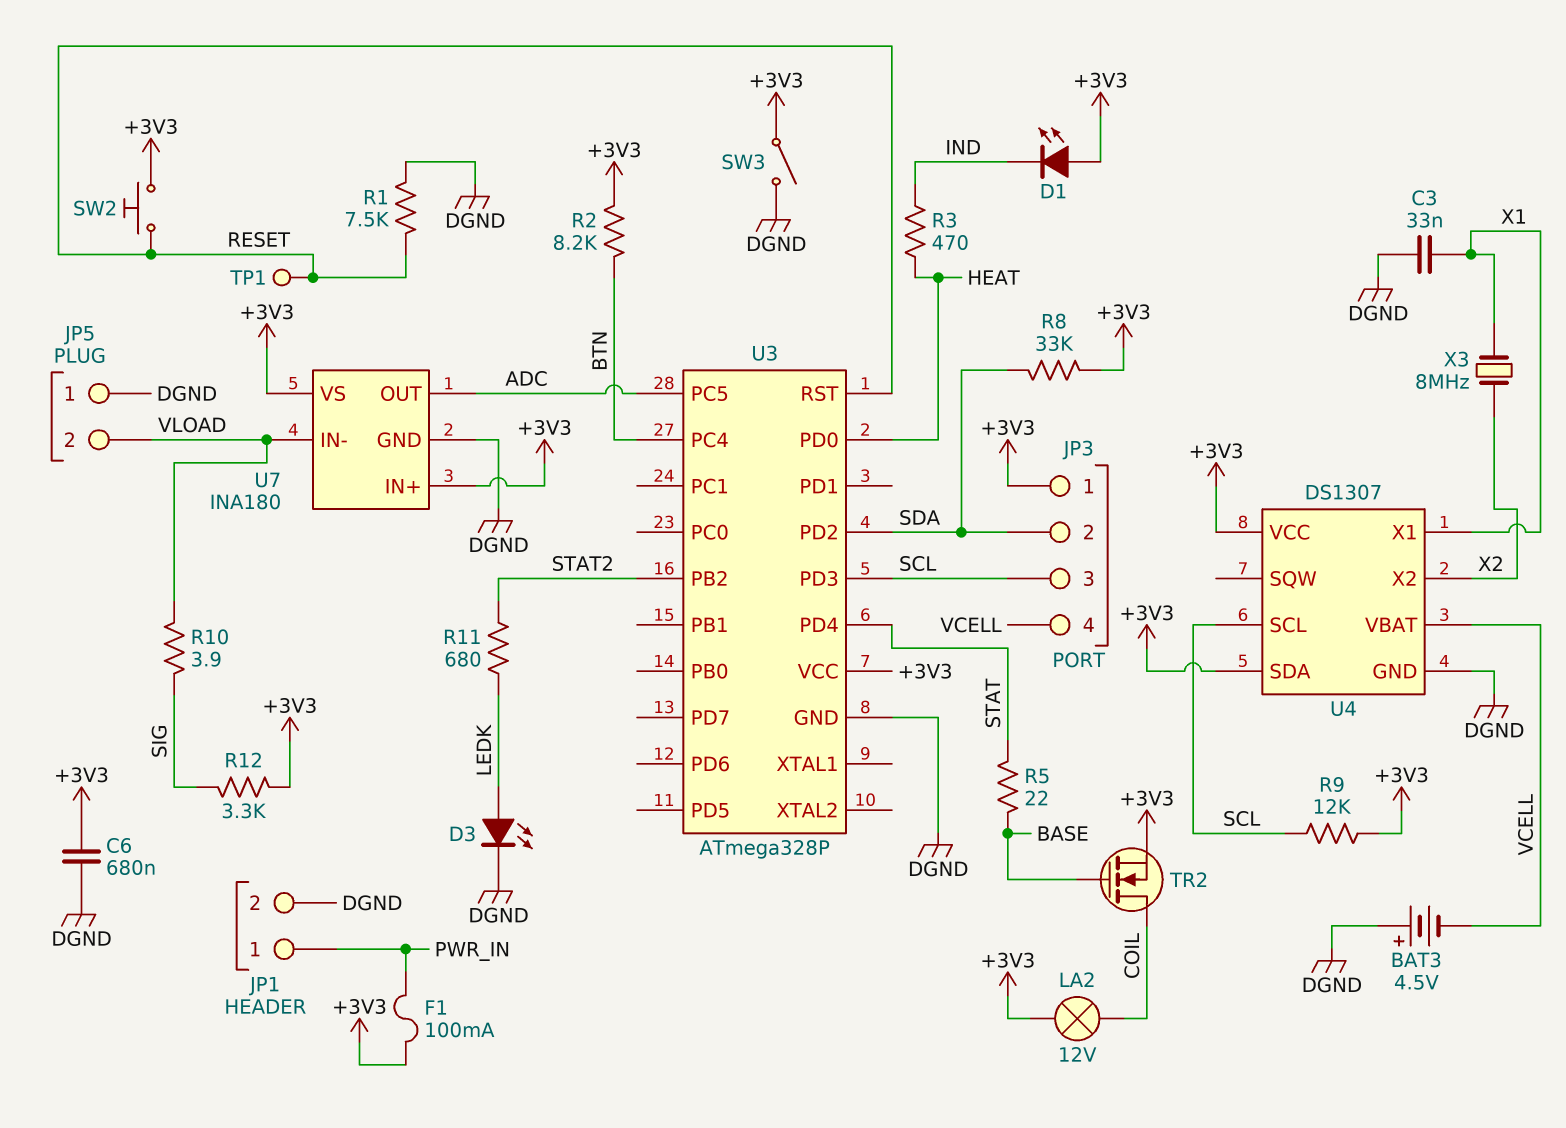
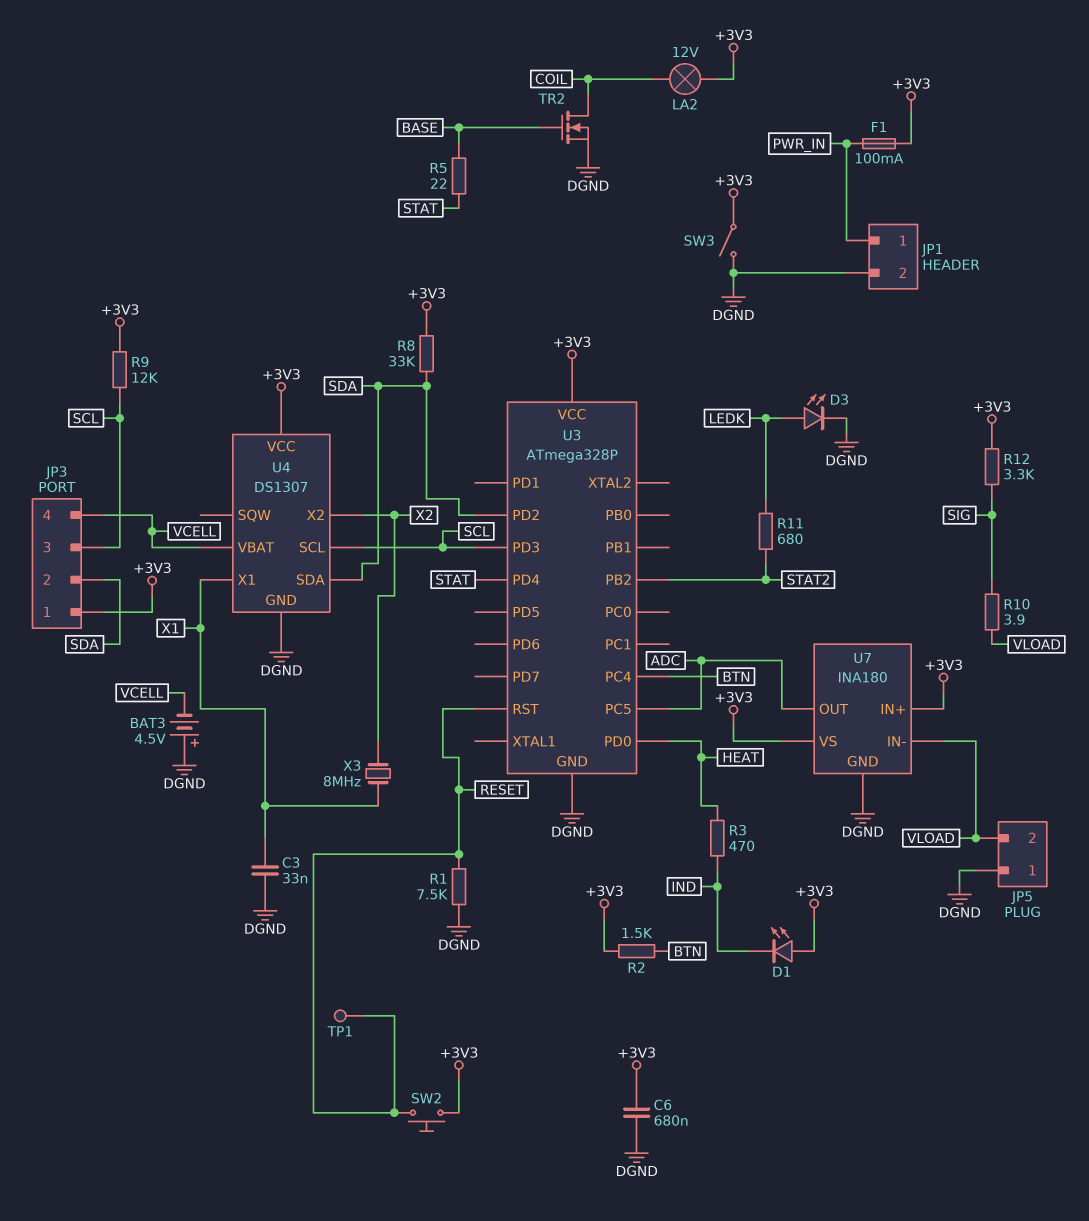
R2: 8.2k (+3V3, BTN) -> 1.5k (+3V3, BTN)
TR2: NMOS (G BASE, D COIL, S +3V3) -> NMOS (G BASE, D COIL, S DGND)
U4 pin SDA: +3V3 -> SDA

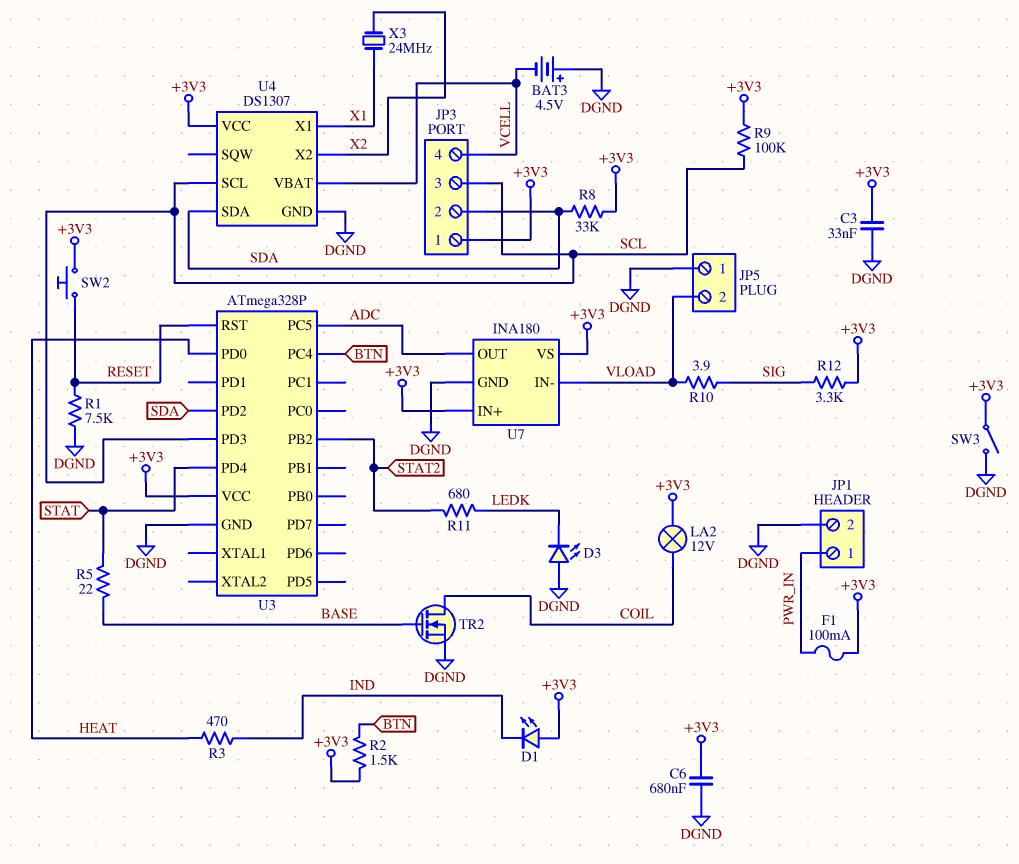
C3: 33nF (DGND, X1) -> 33nF (+3V3, DGND)
D3: LED (A LEDK, K DGND) -> LED (A DGND, K LEDK)
R9: 12k (+3V3, SCL) -> 100k (+3V3, SCL)
TP1: test point (RESET) -> none
X3: 8MHz (X1, X2) -> 24MHz (X1, X2)

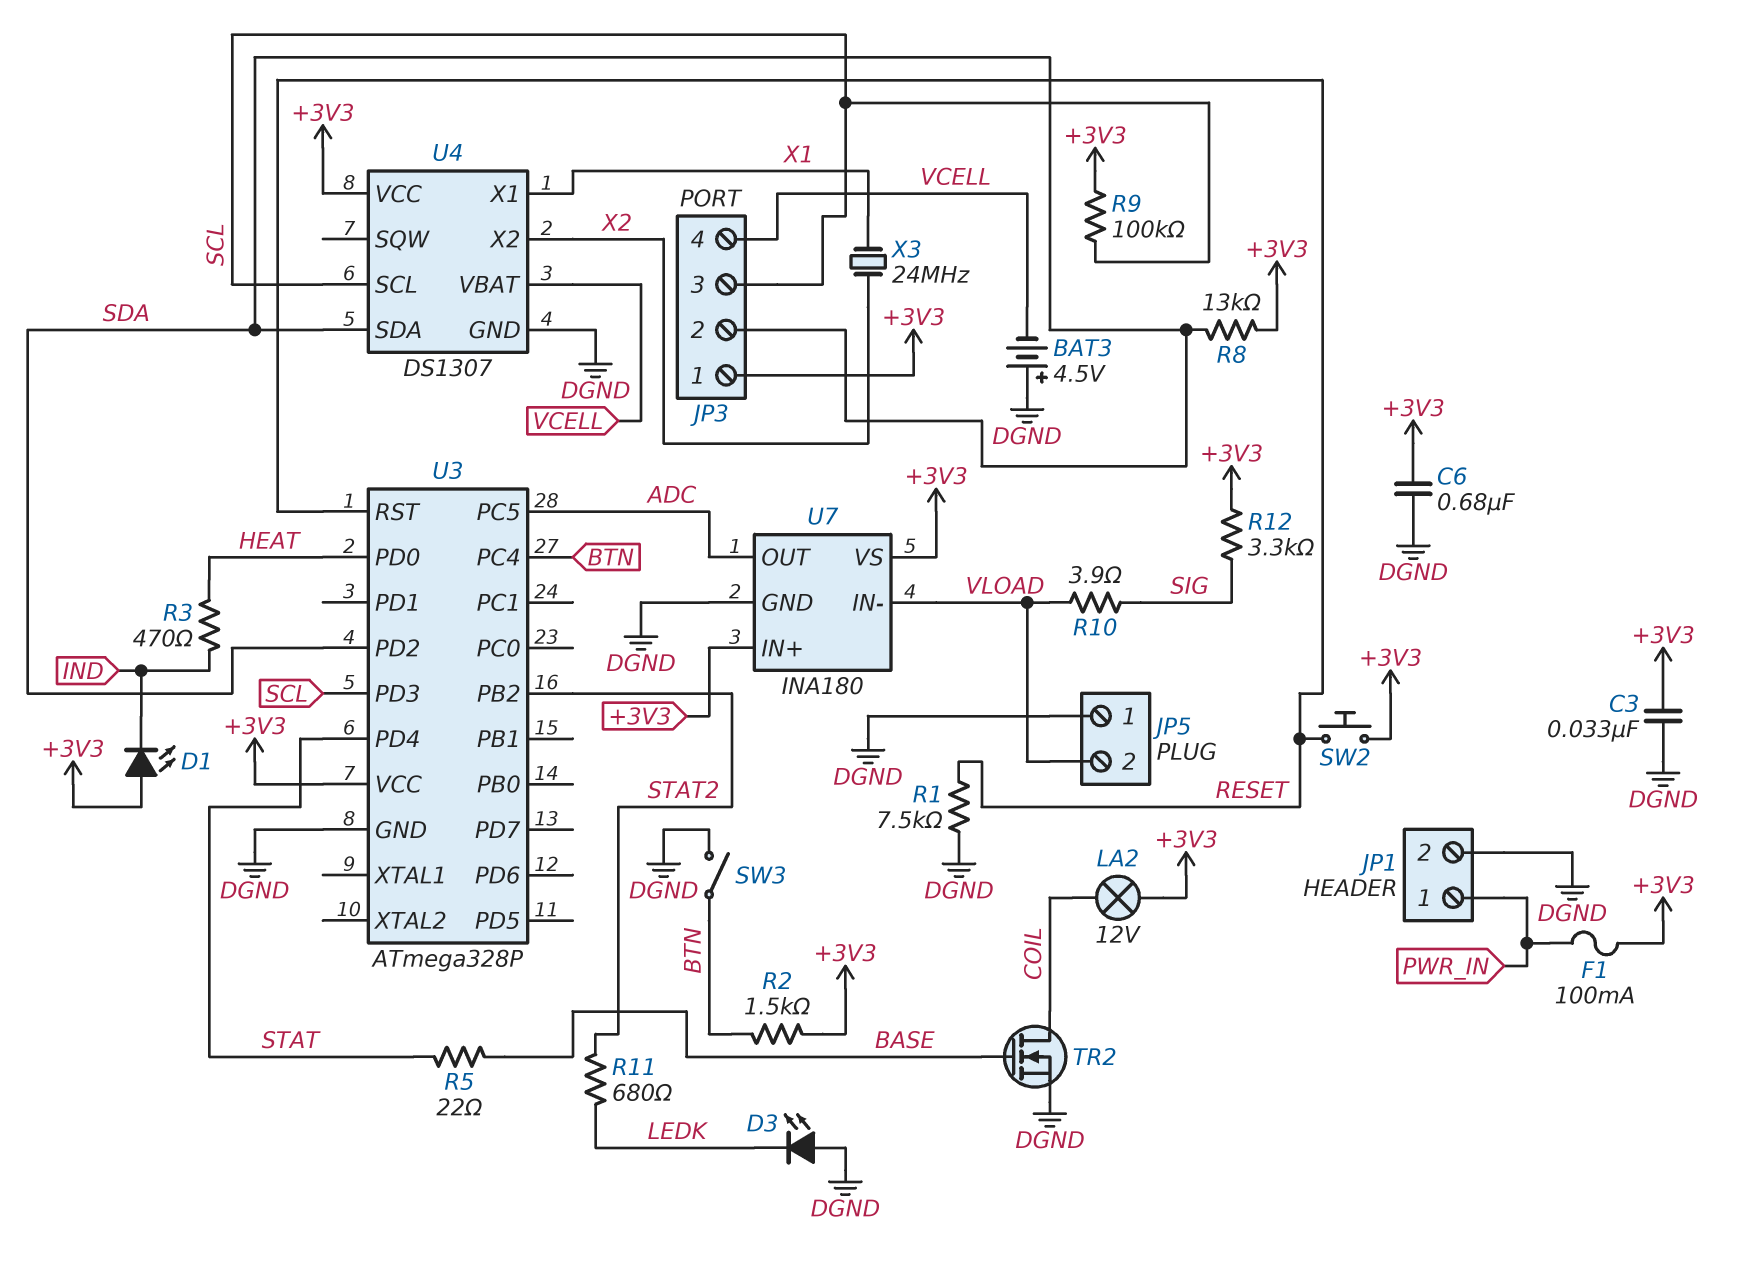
R8: 33k (+3V3, SDA) -> 13k (+3V3, SDA)
SW3: switch (+3V3, DGND) -> switch (BTN, DGND)

